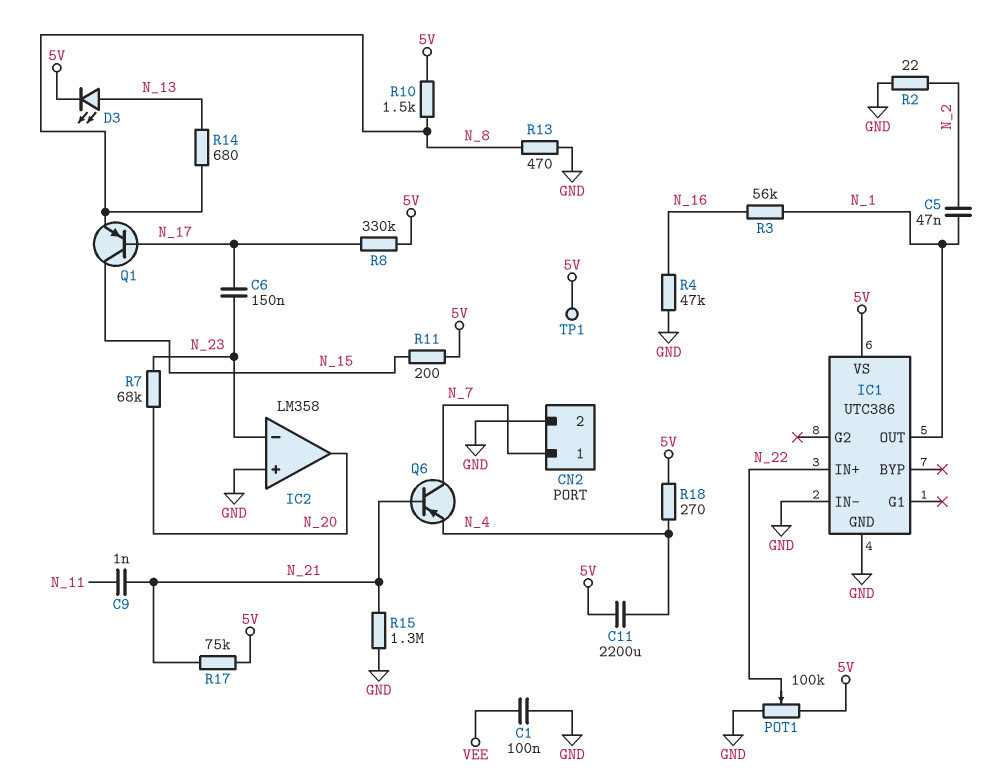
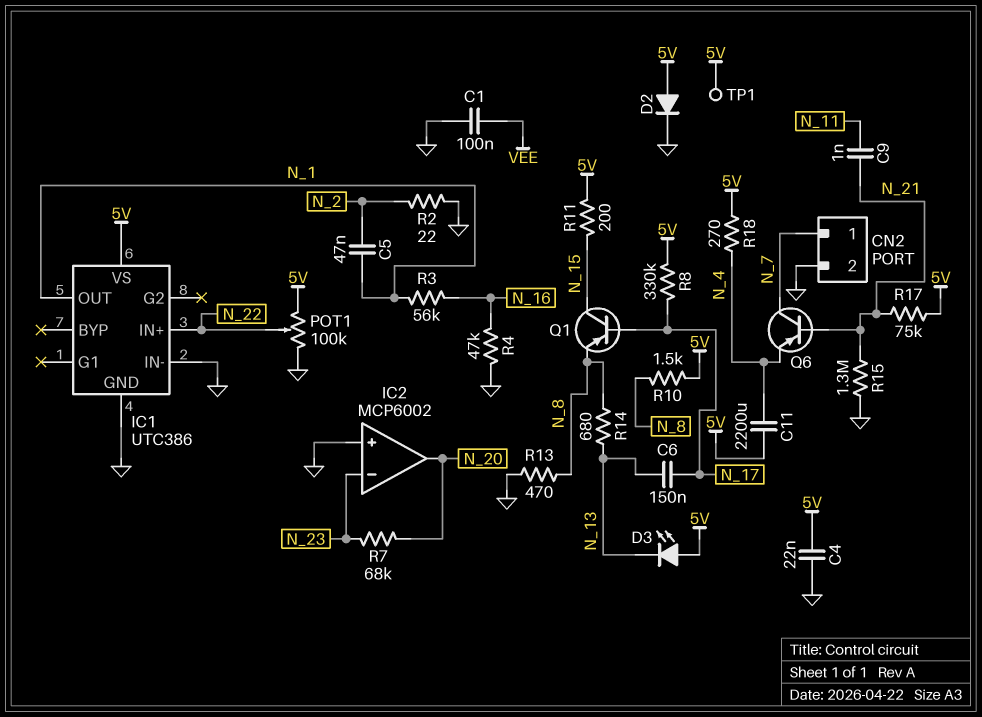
C4: none -> 22nF (5V, GND)
C6: 150nF (N_17, N_23) -> 150nF (N_13, N_17)
D2: none -> diode (A 5V, K GND)
D3: LED (A N_13, K 5V) -> LED (A 5V, K N_13)
IC2: LM358 -> MCP6002

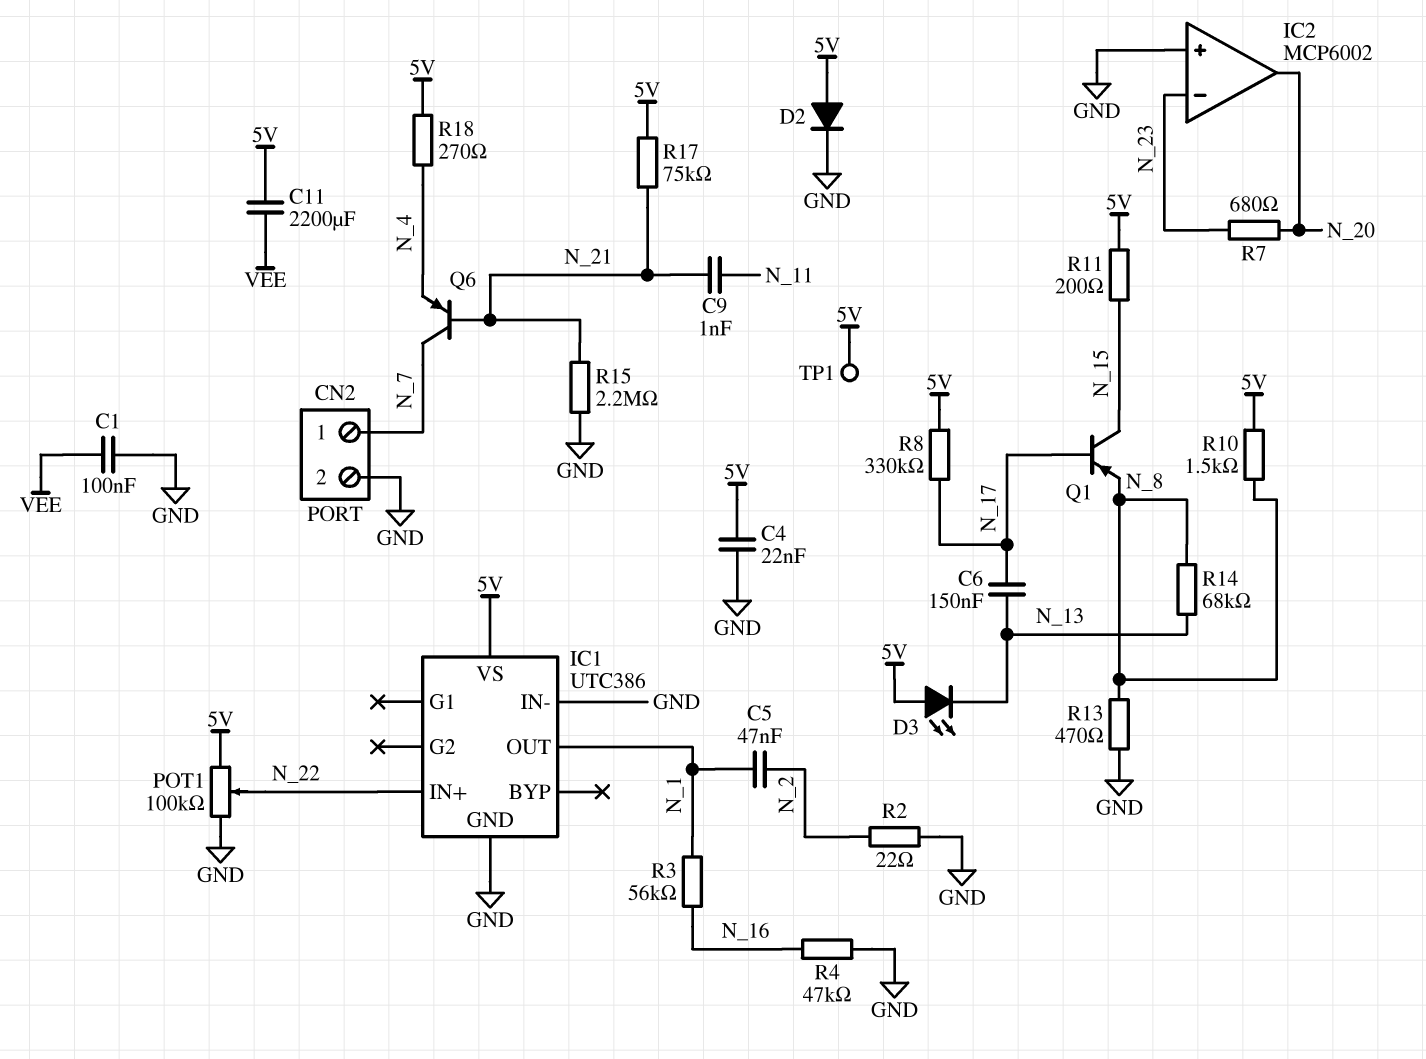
C11: 2200uF (5V, N_4) -> 2200uF (5V, VEE)
R7: 68k (N_20, N_23) -> 680 (N_20, N_23)
R14: 680 (N_8, N_13) -> 68k (N_8, N_13)
R15: 1.3M (GND, N_21) -> 2.2M (GND, N_21)

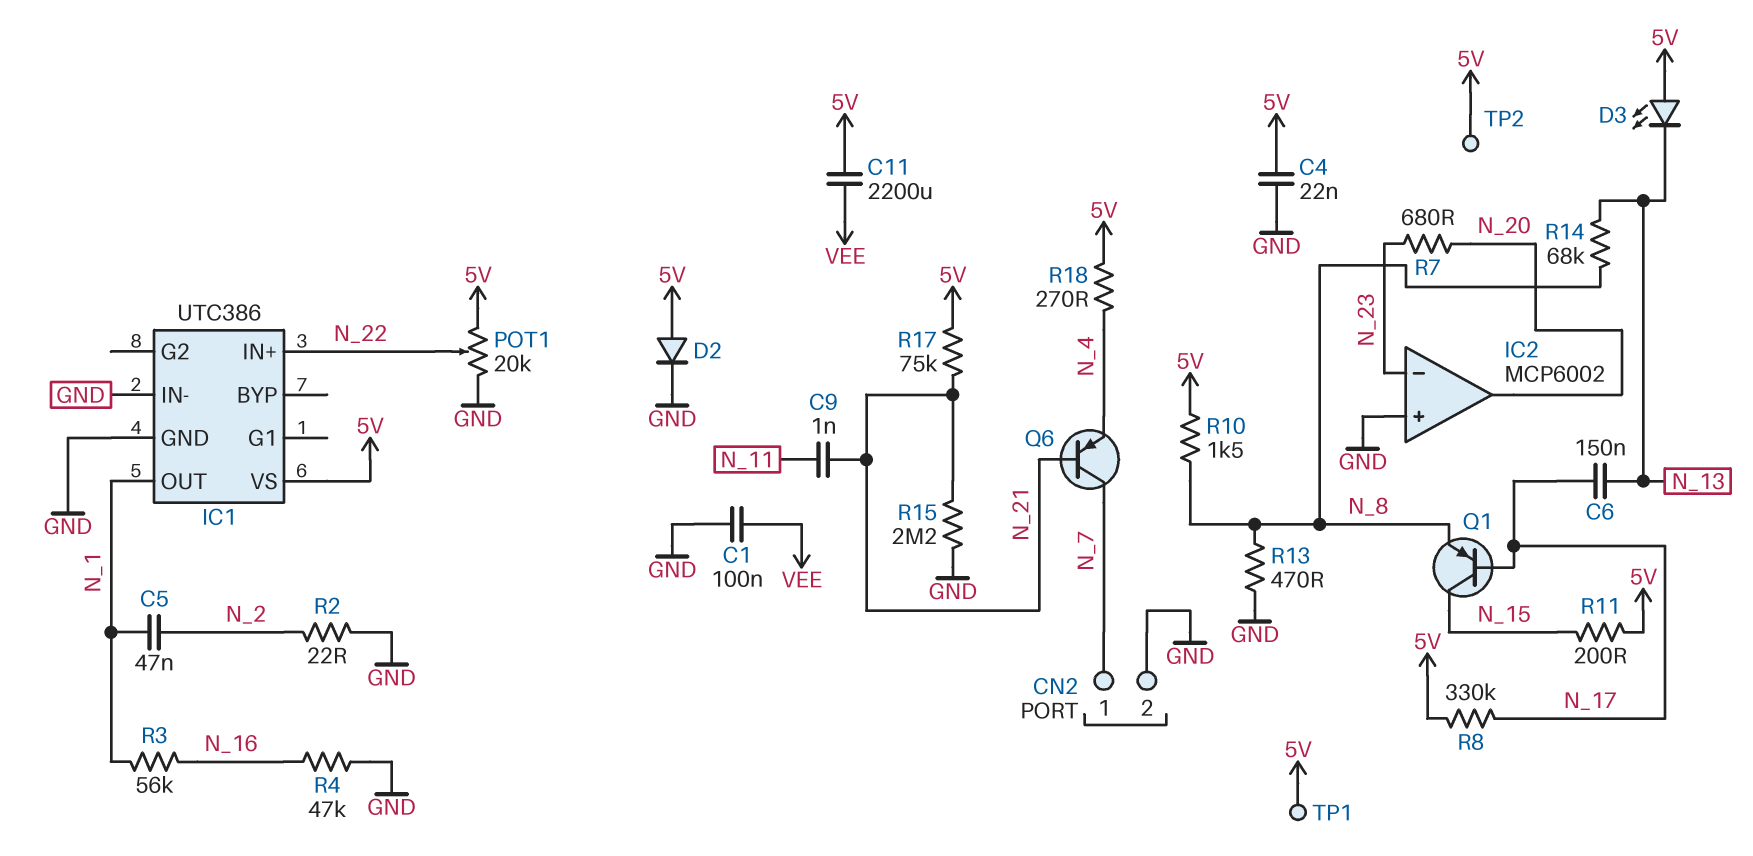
POT1: 100k (5V, GND, wiper N_22) -> 20k (5V, GND, wiper N_22)
TP2: none -> test point (5V)

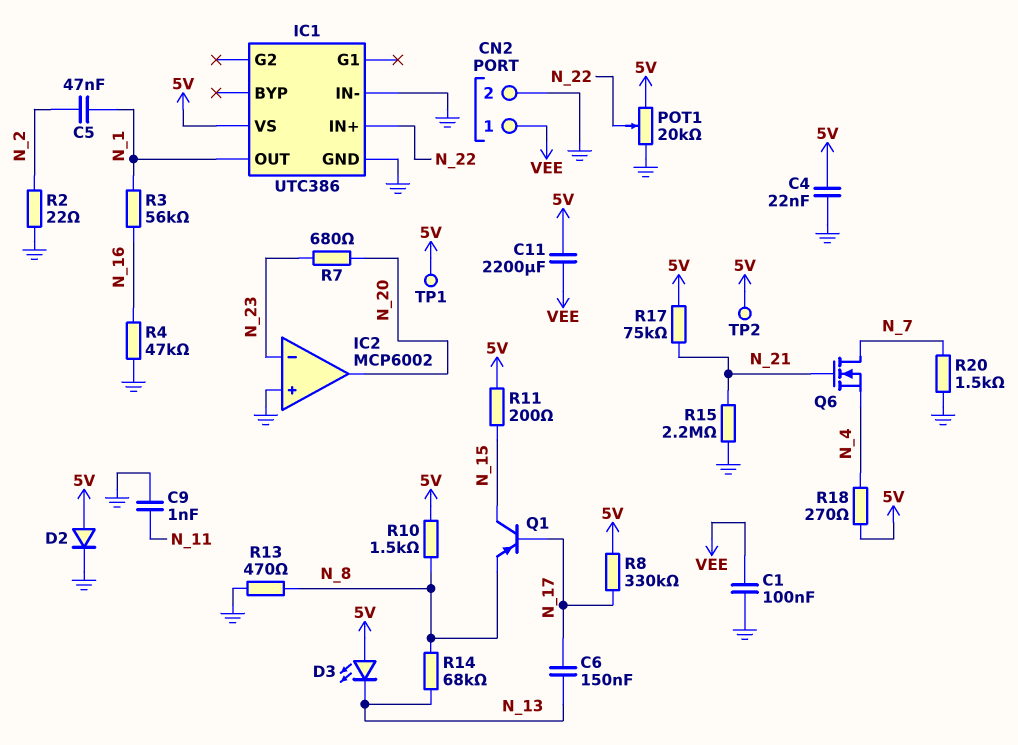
C9: 1nF (N_11, N_21) -> 1nF (GND, N_11)
CN2 pin 1: N_7 -> VEE
Q6: PNP (B N_21, C N_7, E N_4) -> NMOS (G N_21, D N_7, S N_4)
R20: none -> 1.5k (GND, N_7)

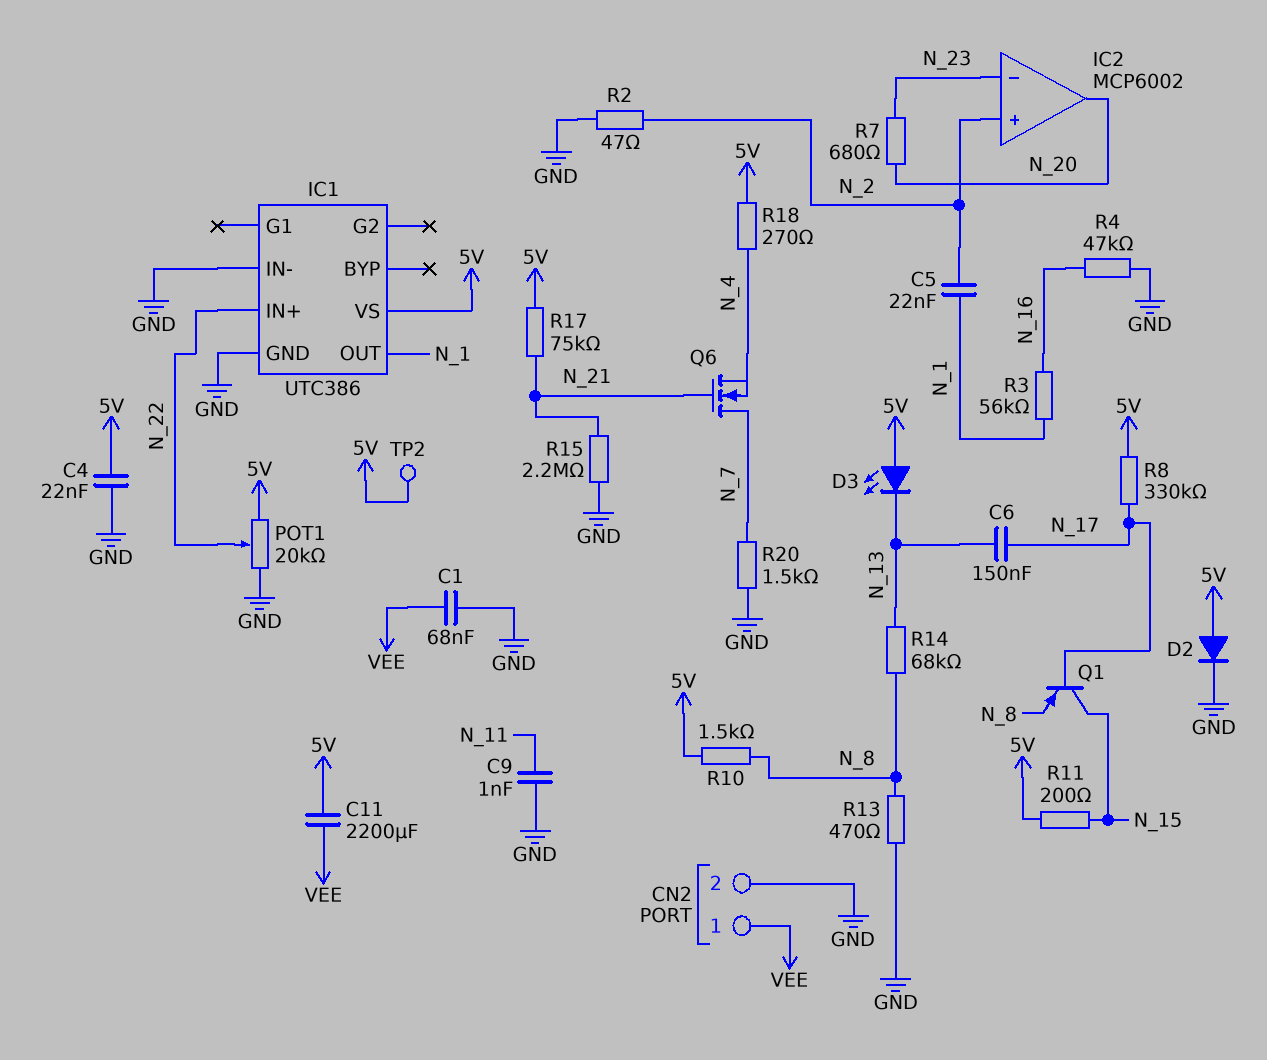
C1: 100nF (GND, VEE) -> 68nF (GND, VEE)
C5: 47nF (N_1, N_2) -> 22nF (N_1, N_2)
IC2 pin in+: GND -> N_2
R2: 22 (GND, N_2) -> 47 (GND, N_2)
TP1: test point (5V) -> none

